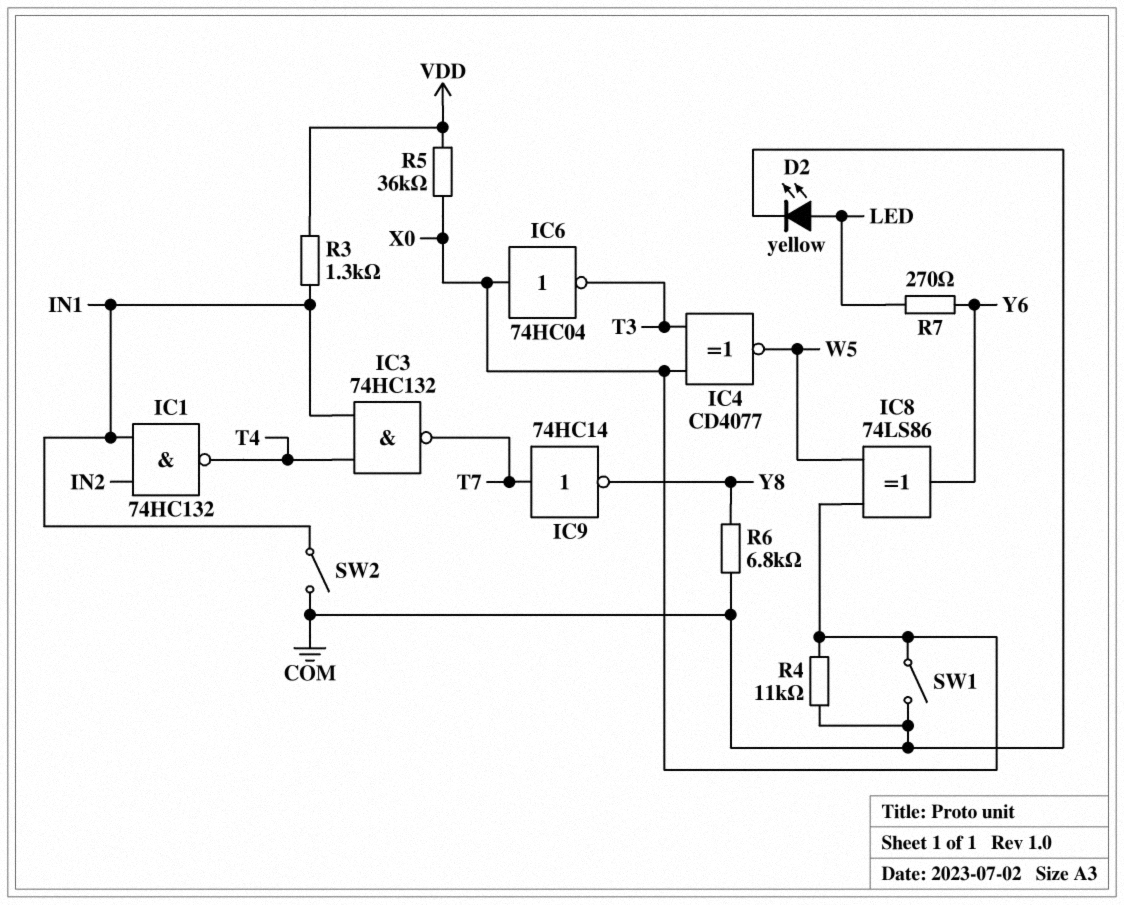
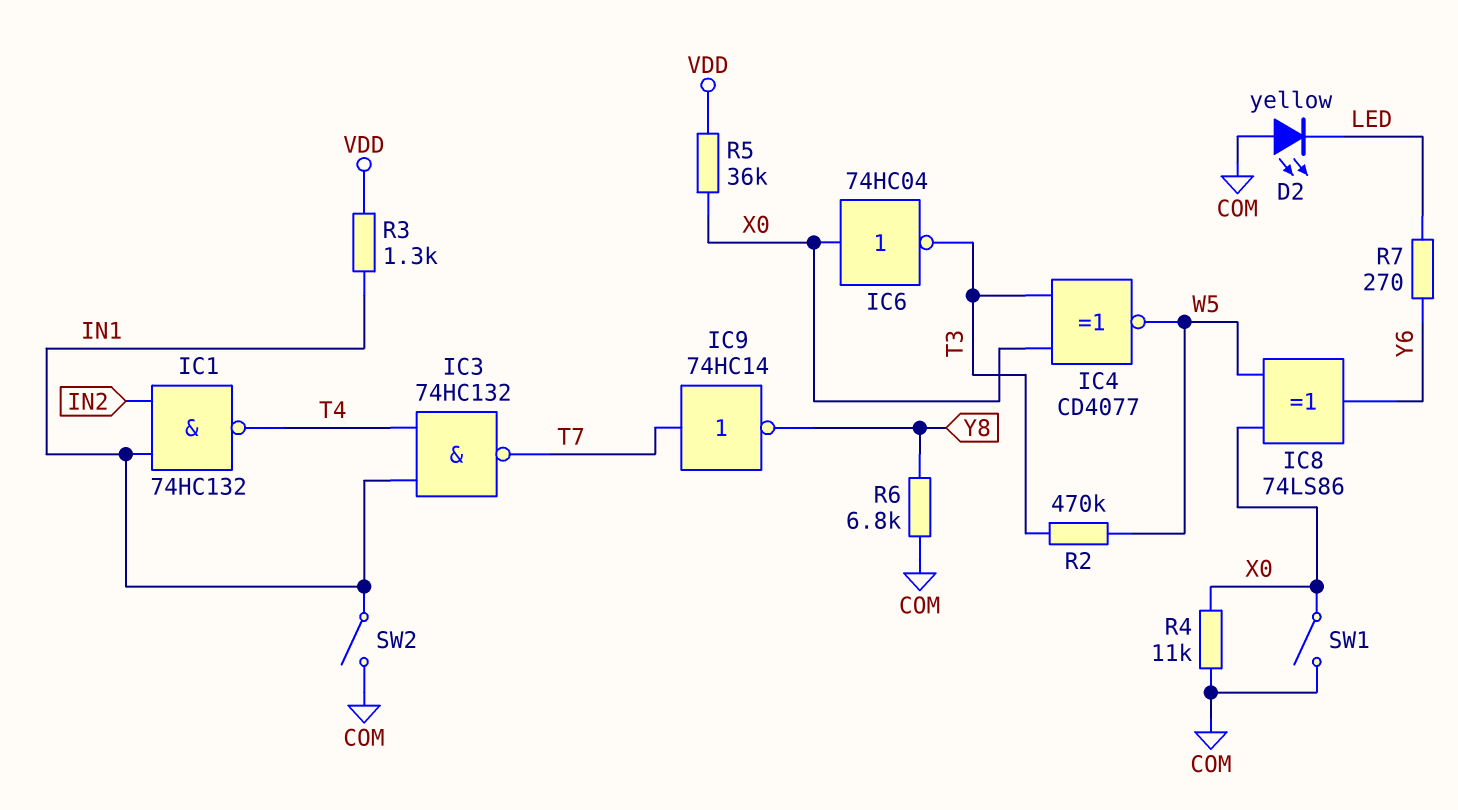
D2: LED yellow (A LED, K COM) -> LED yellow (A COM, K LED)
R2: none -> 470k (T3, W5)

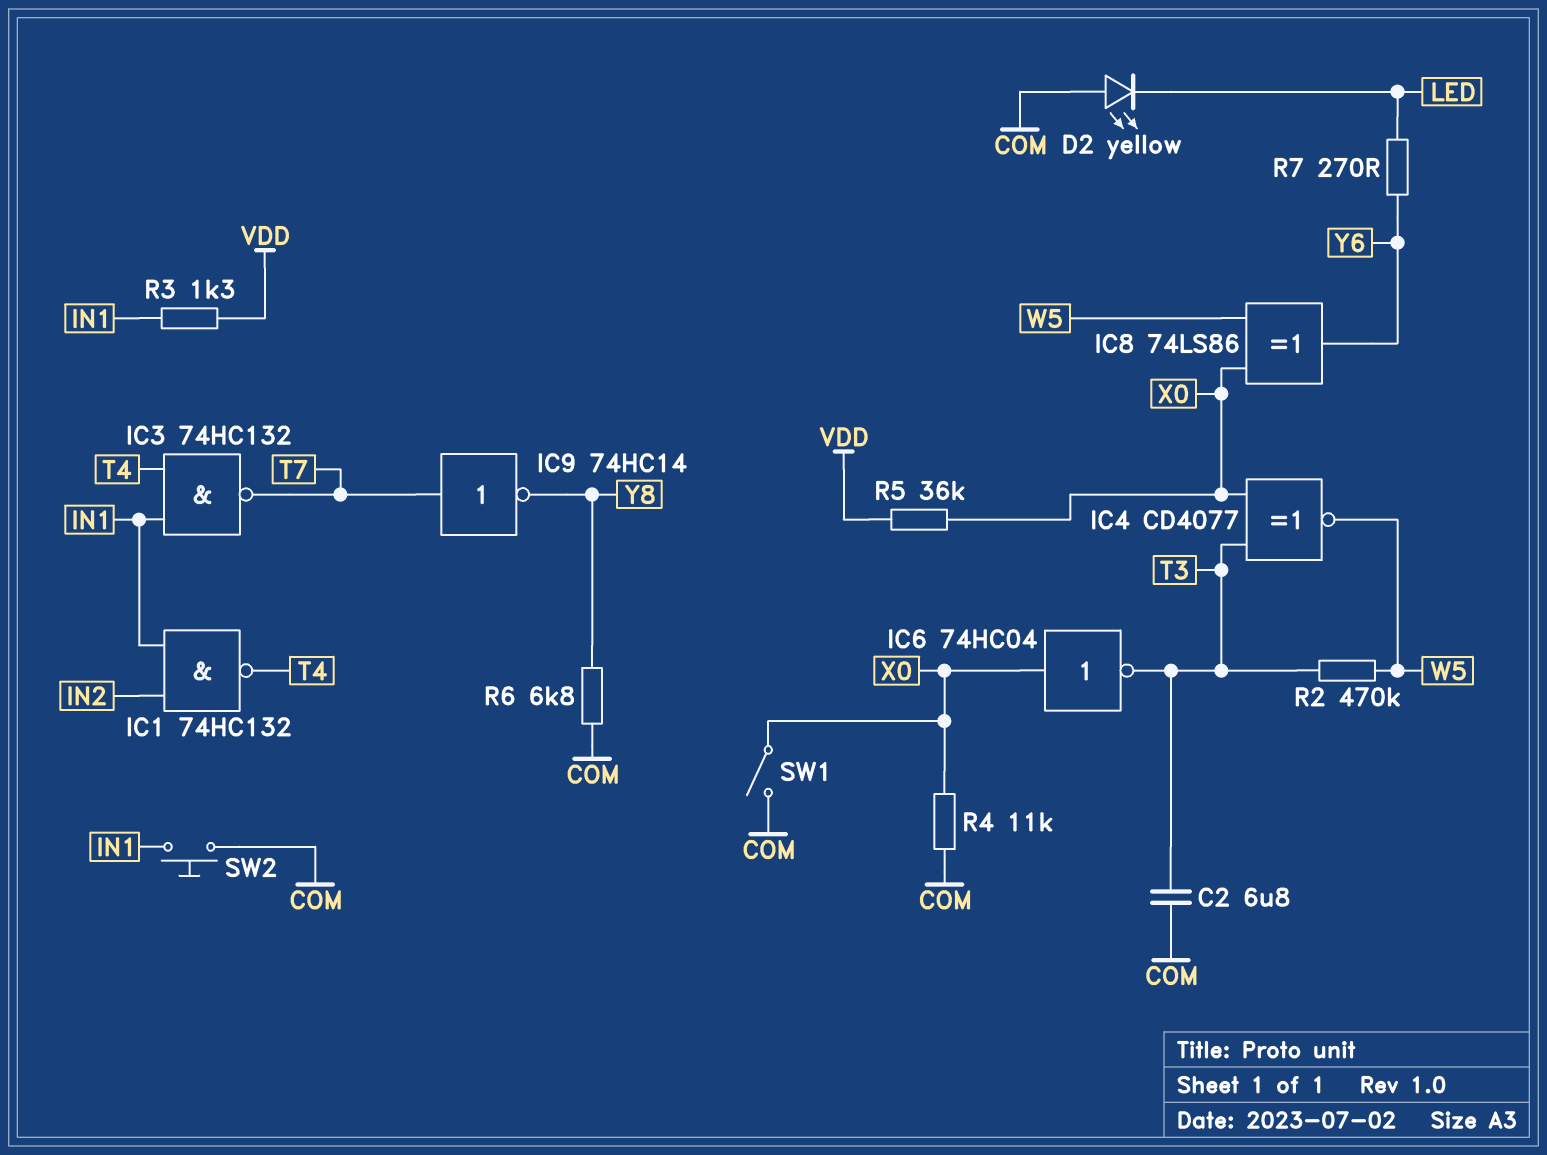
C2: none -> 6.8uF (COM, T3)
SW2: switch (COM, IN1) -> button (COM, IN1)

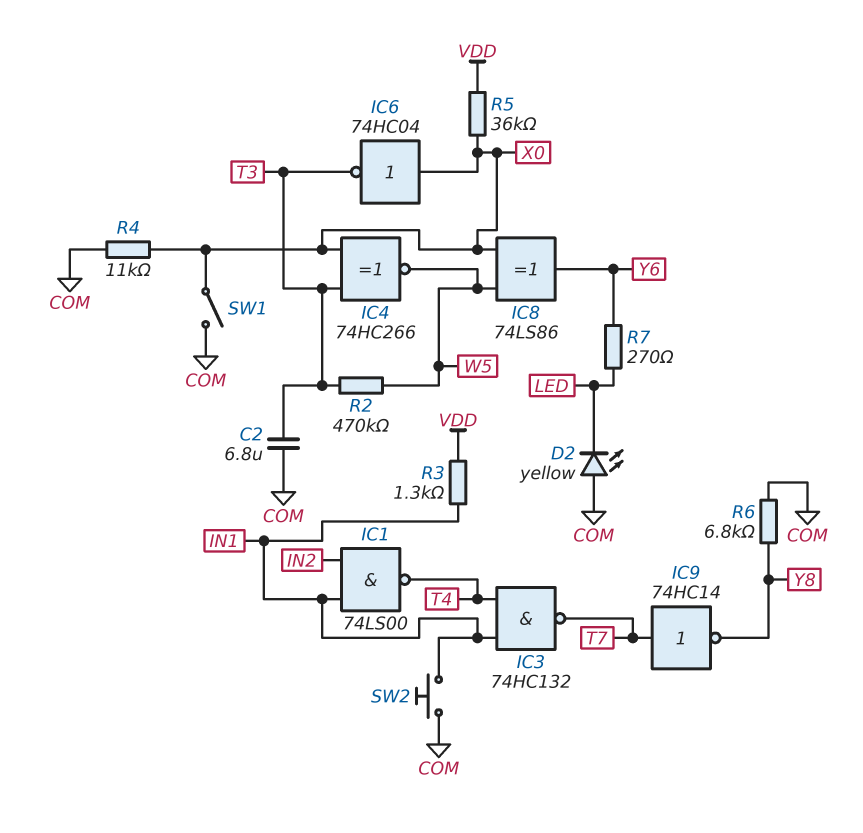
IC1: NAND 74HC132 (in IN1, in IN2, out T4) -> NAND 74LS00 (in IN1, in IN2, out T4)
IC4: XNOR CD4077 (in T3, in X0, out W5) -> XNOR 74HC266 (in T3, in X0, out W5)

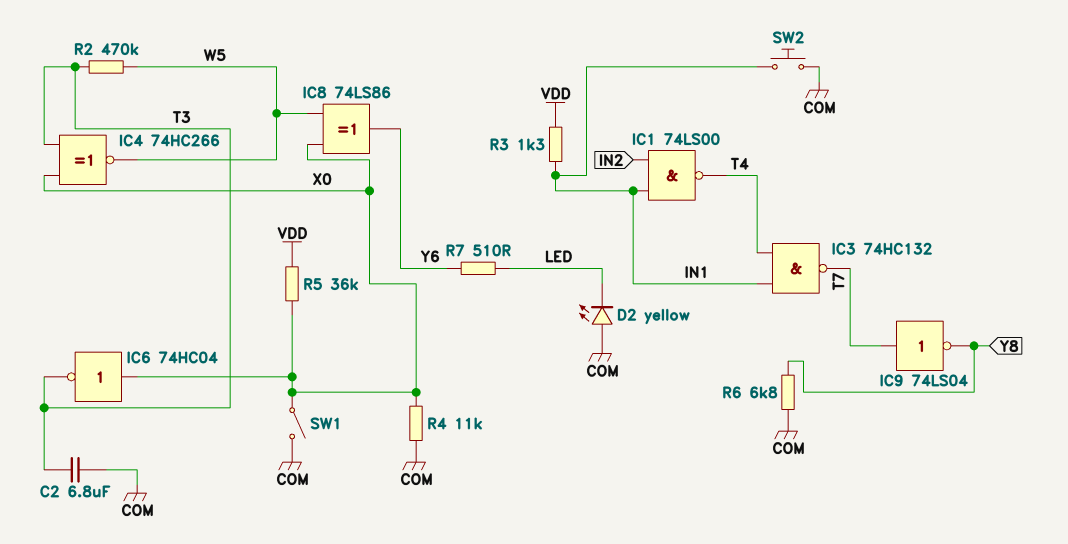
IC9: NOT 74HC14 (in T7, out Y8) -> NOT 74LS04 (in T7, out Y8)
R7: 270 (LED, Y6) -> 510 (LED, Y6)

